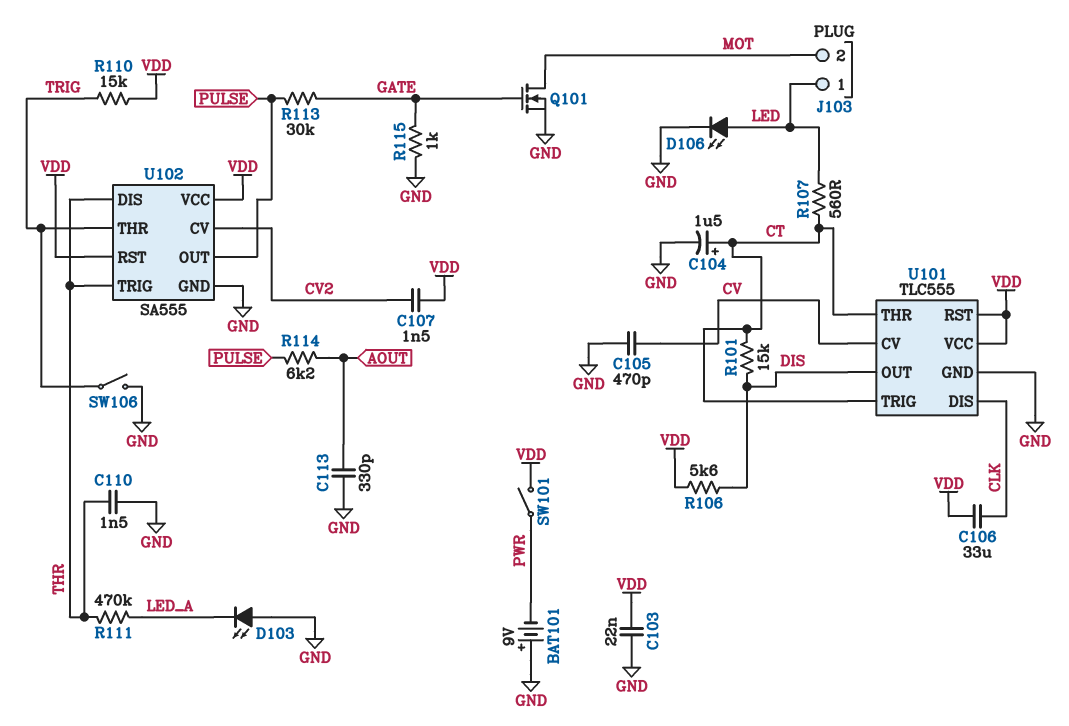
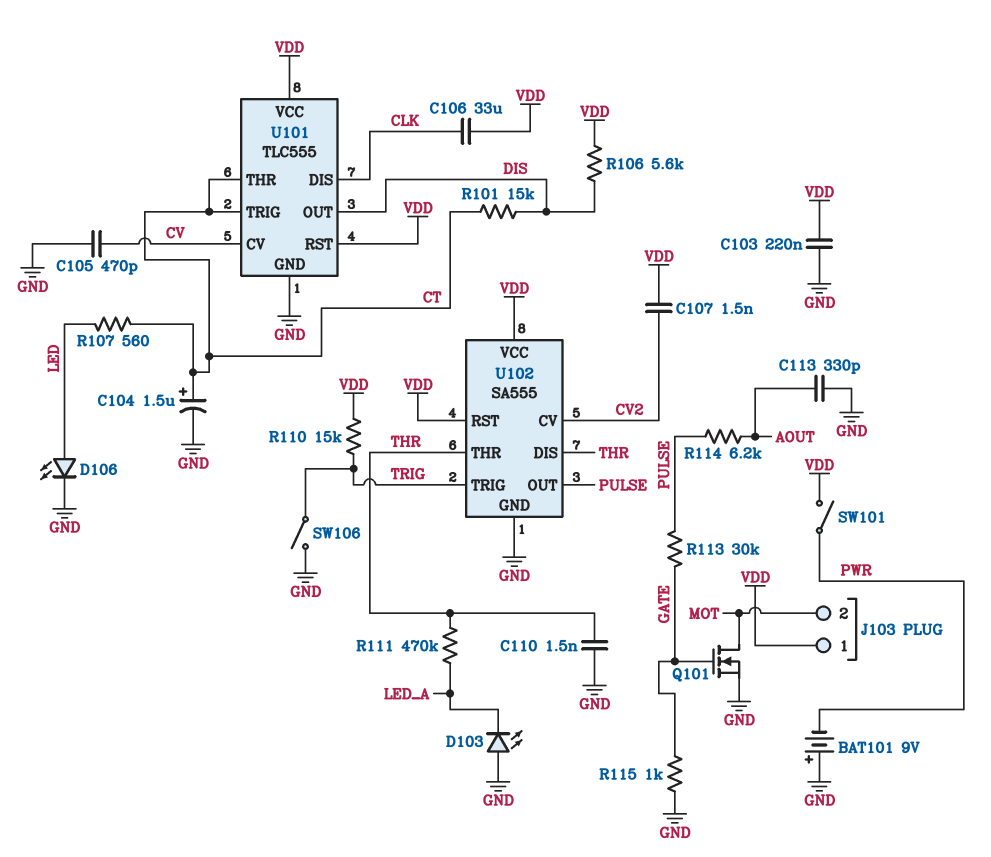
C103: 22nF (GND, VDD) -> 220nF (GND, VDD)
J103 pin 1: LED -> VDD
U102 pin THR: TRIG -> THR
U102 pin TRIG: THR -> TRIG

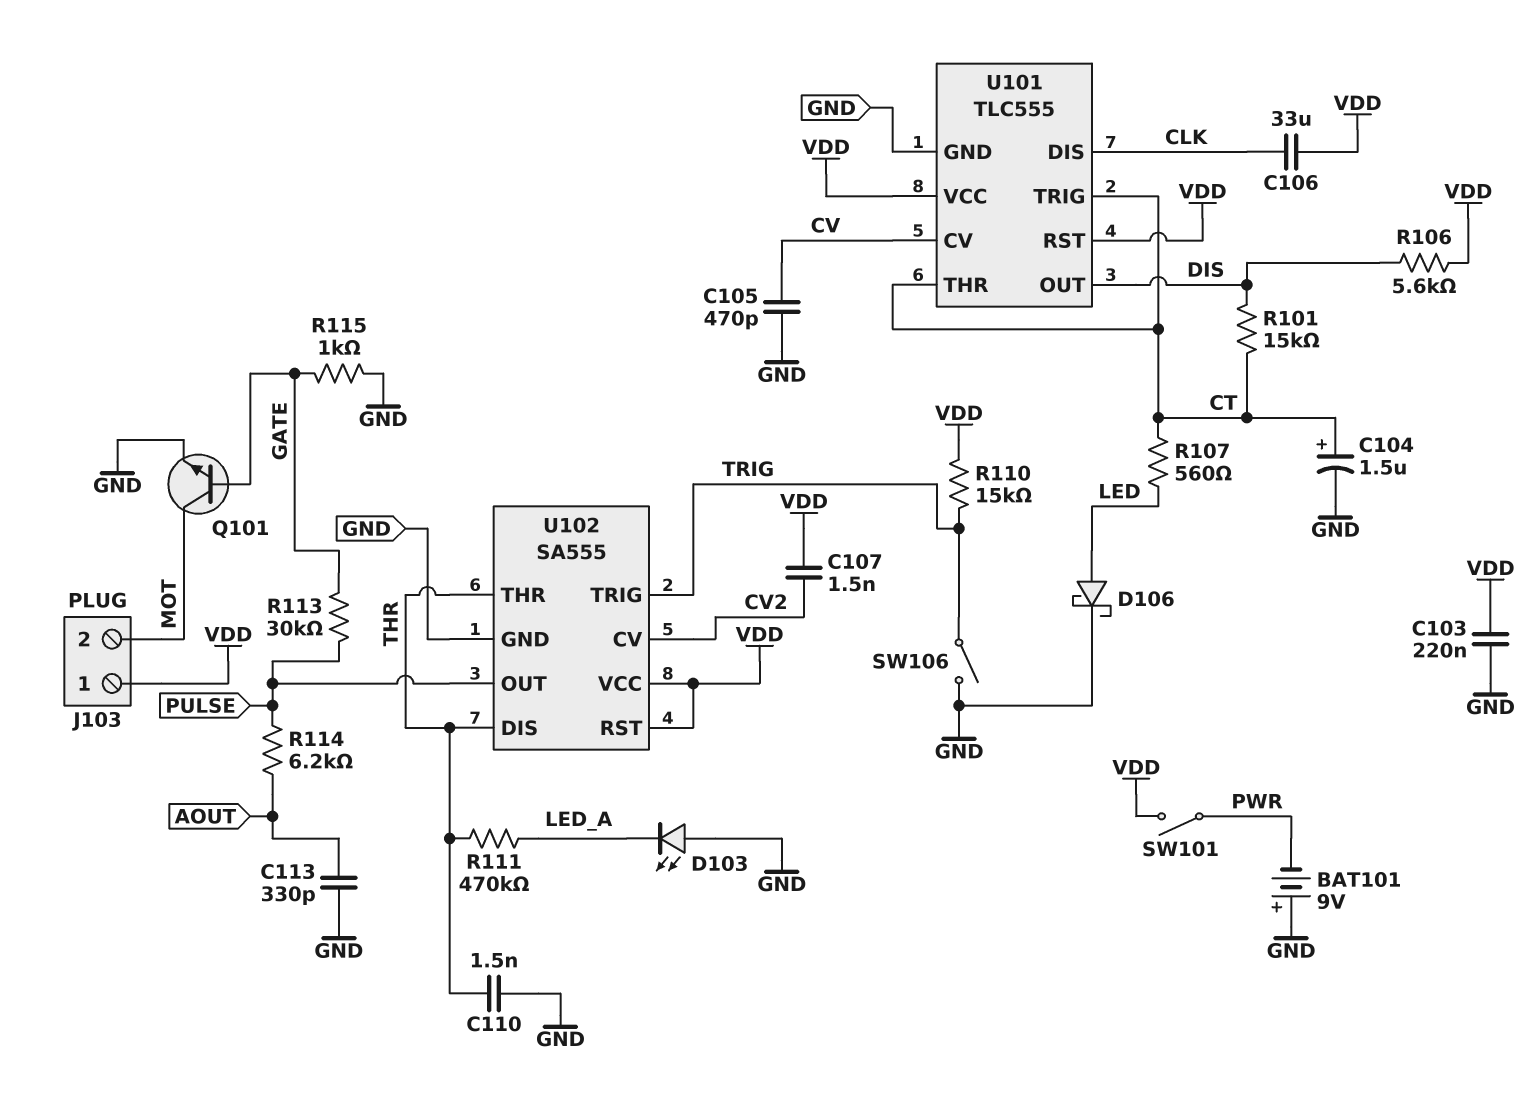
D106: LED (A LED, K GND) -> schottky (A LED, K GND)
Q101: NMOS (G GATE, D MOT, S GND) -> NPN (B GATE, C MOT, E GND)

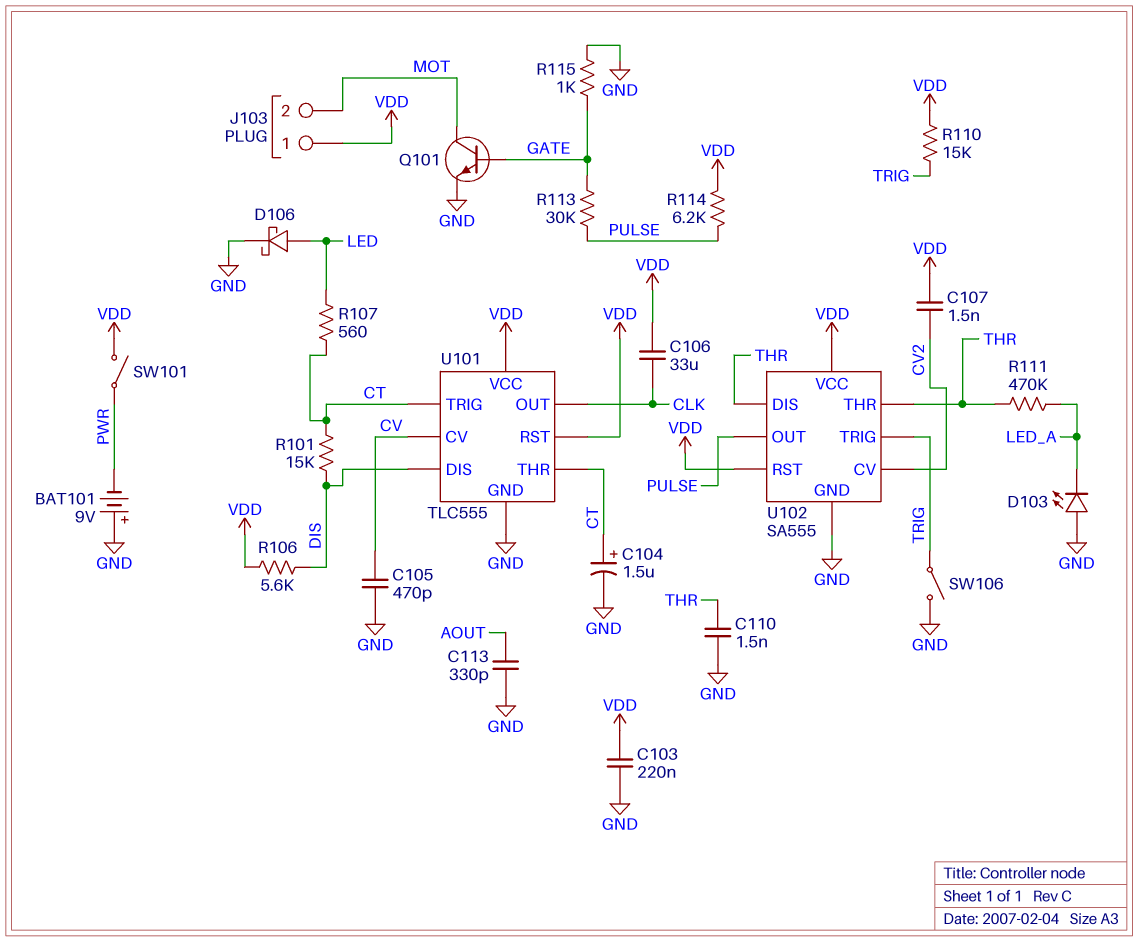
R114: 6.2k (AOUT, PULSE) -> 6.2k (PULSE, VDD)
U101 pin DIS: CLK -> DIS
U101 pin OUT: DIS -> CLK

